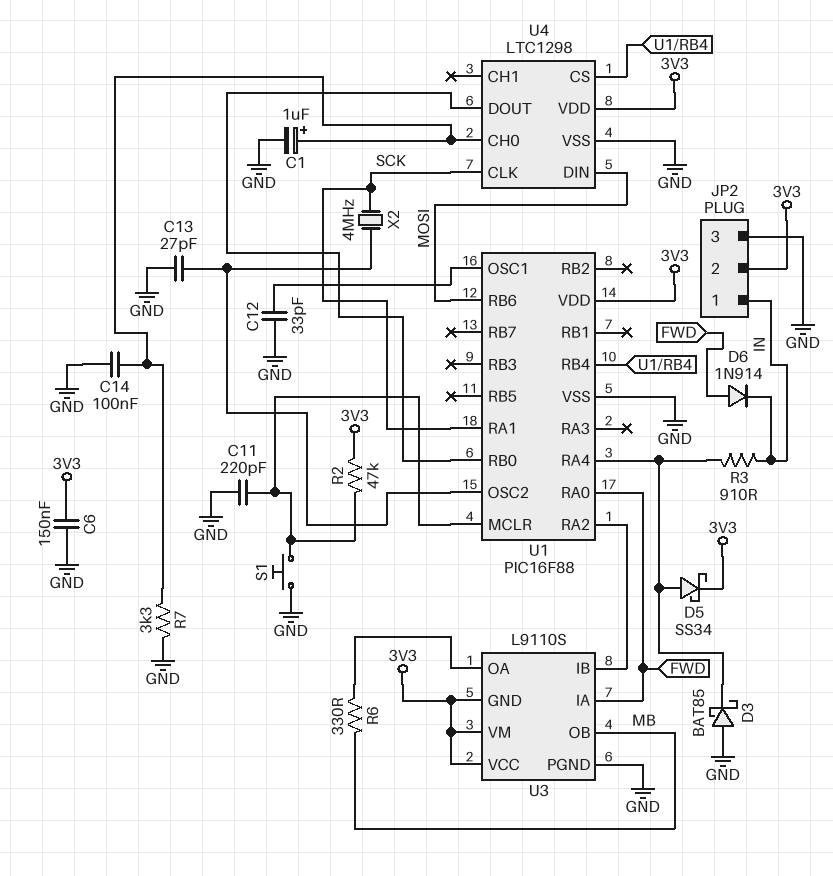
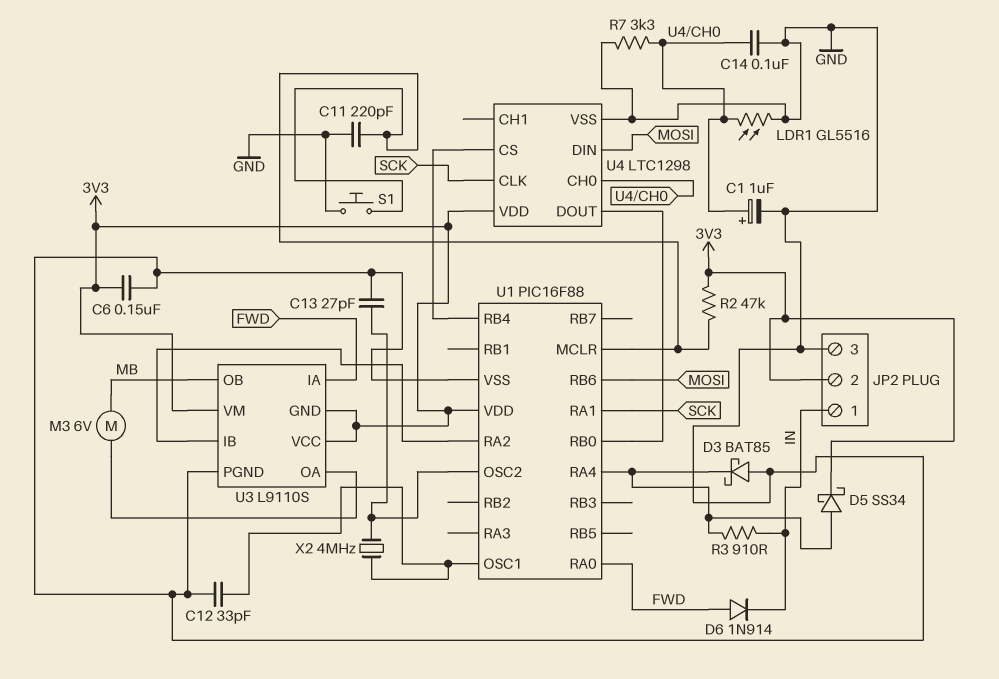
LDR1: none -> GL5516 (GND, U4/CH0)
M3: none -> motor 6V (MB, U3/OA)
R6: 330 (MB, U3/OA) -> none
X2: 4MHz (SCK, U1/OSC2) -> 4MHz (U1/OSC1, U1/OSC2)

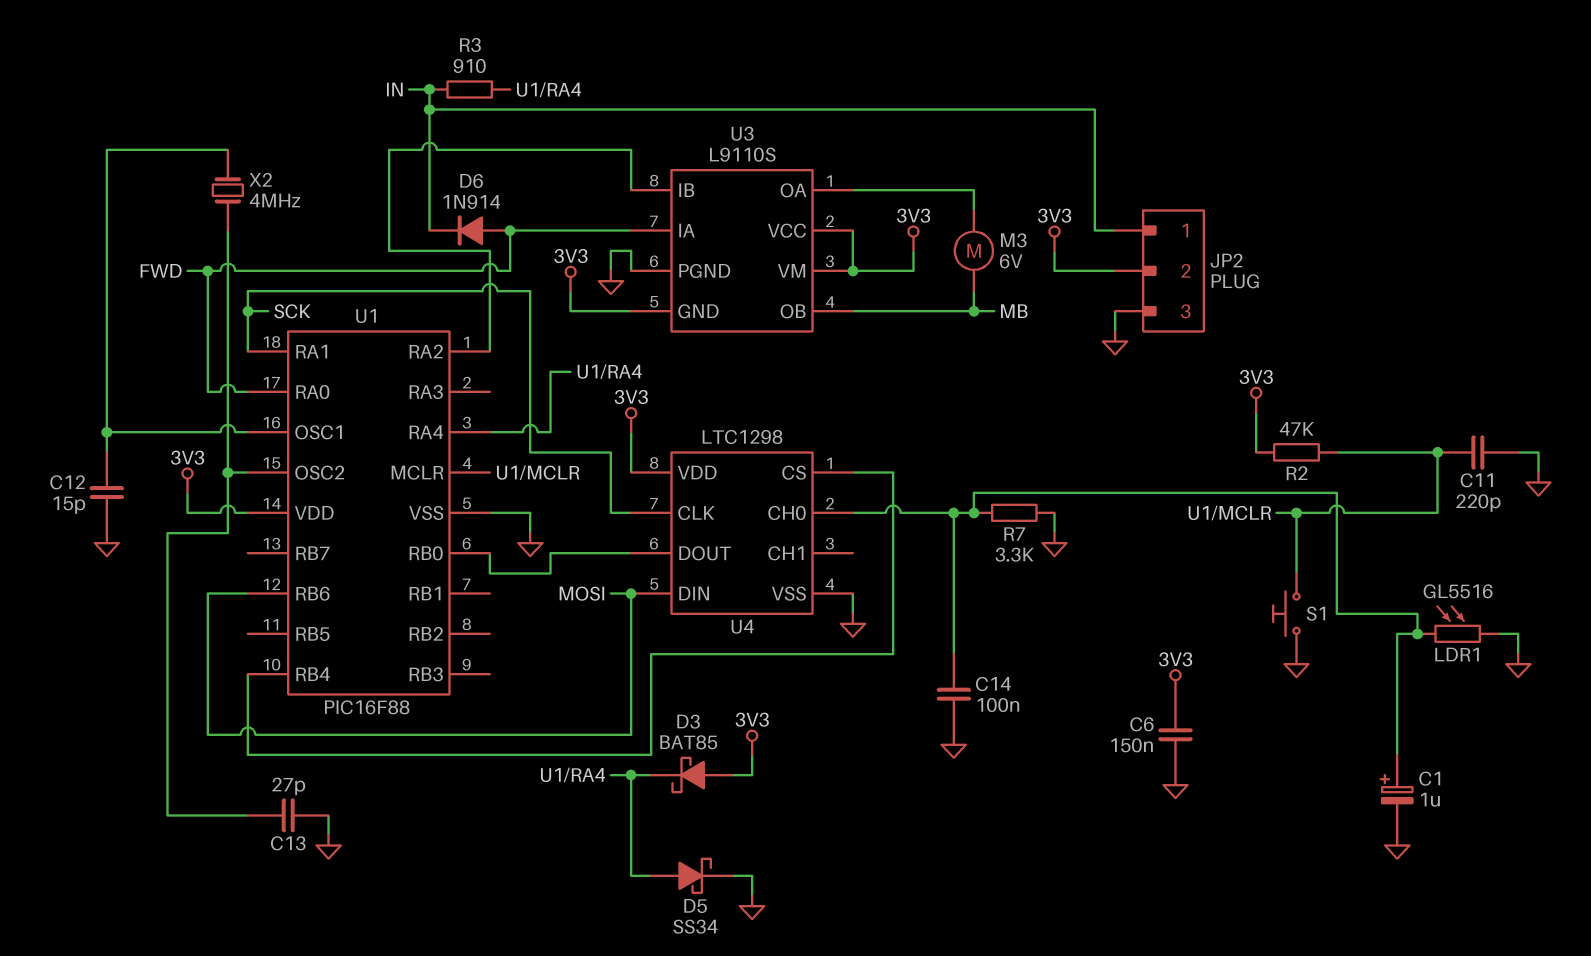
C12: 33pF (GND, U1/OSC1) -> 15pF (GND, U1/OSC1)
D3: schottky BAT85 (A GND, K U1/RA4) -> schottky BAT85 (A 3V3, K U1/RA4)
D5: schottky SS34 (A U1/RA4, K 3V3) -> schottky SS34 (A U1/RA4, K GND)

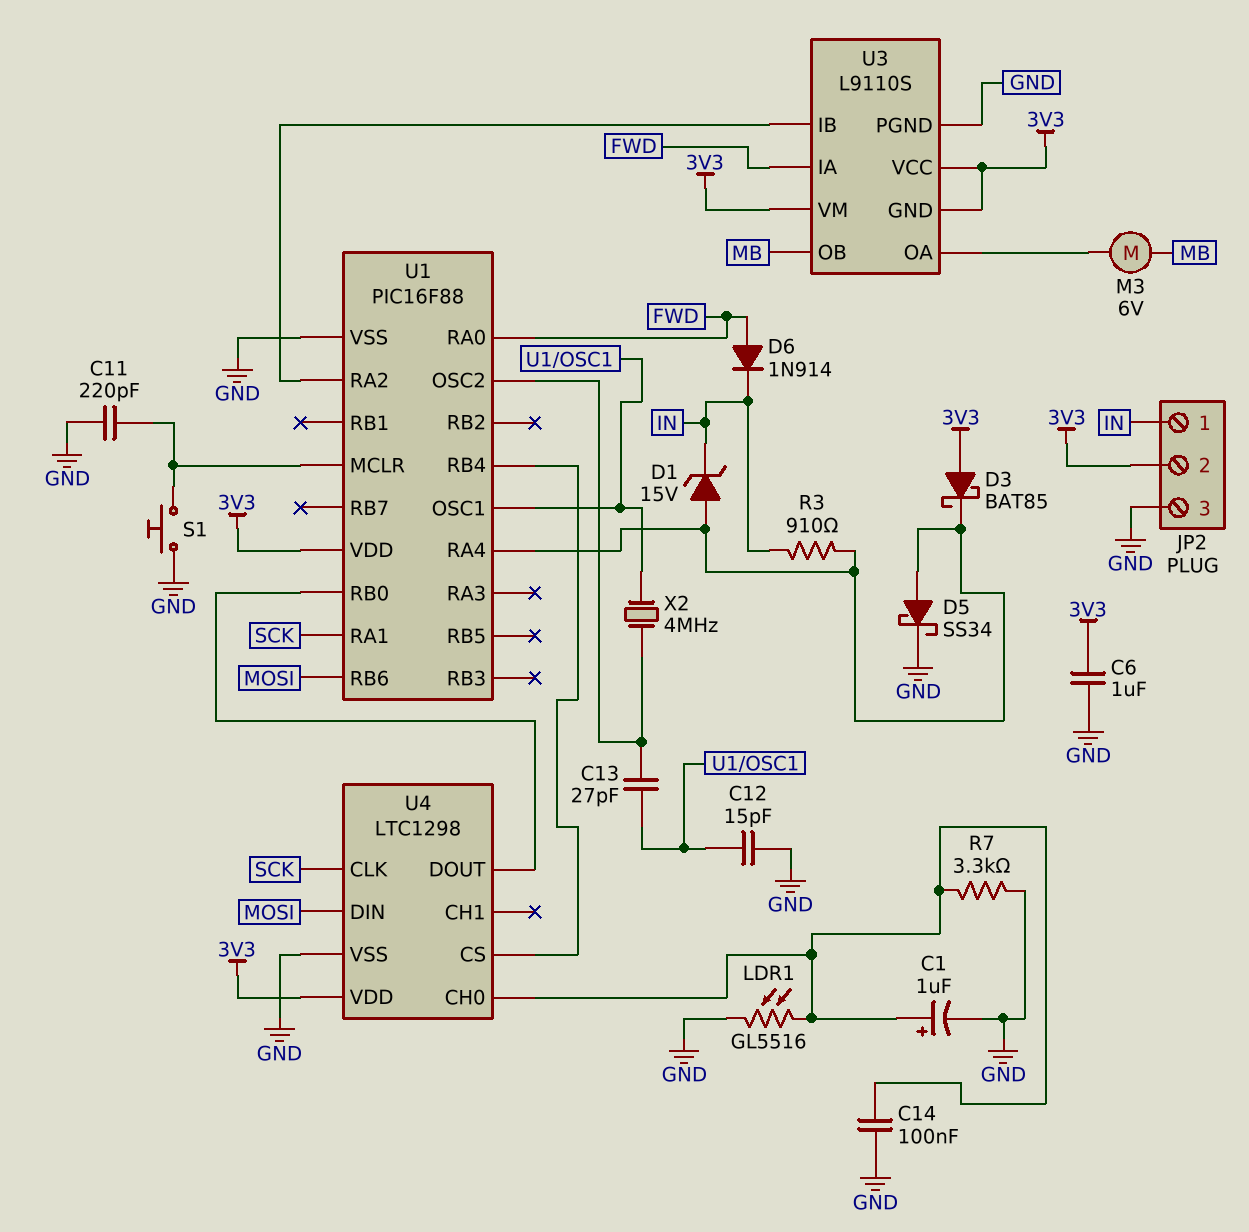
C6: 150nF (3V3, GND) -> 1uF (3V3, GND)
C13: 27pF (GND, U1/OSC2) -> 27pF (U1/OSC1, U1/OSC2)
D1: none -> zener 15V (A U1/RA4, K IN)
R2: 47k (3V3, U1/MCLR) -> none

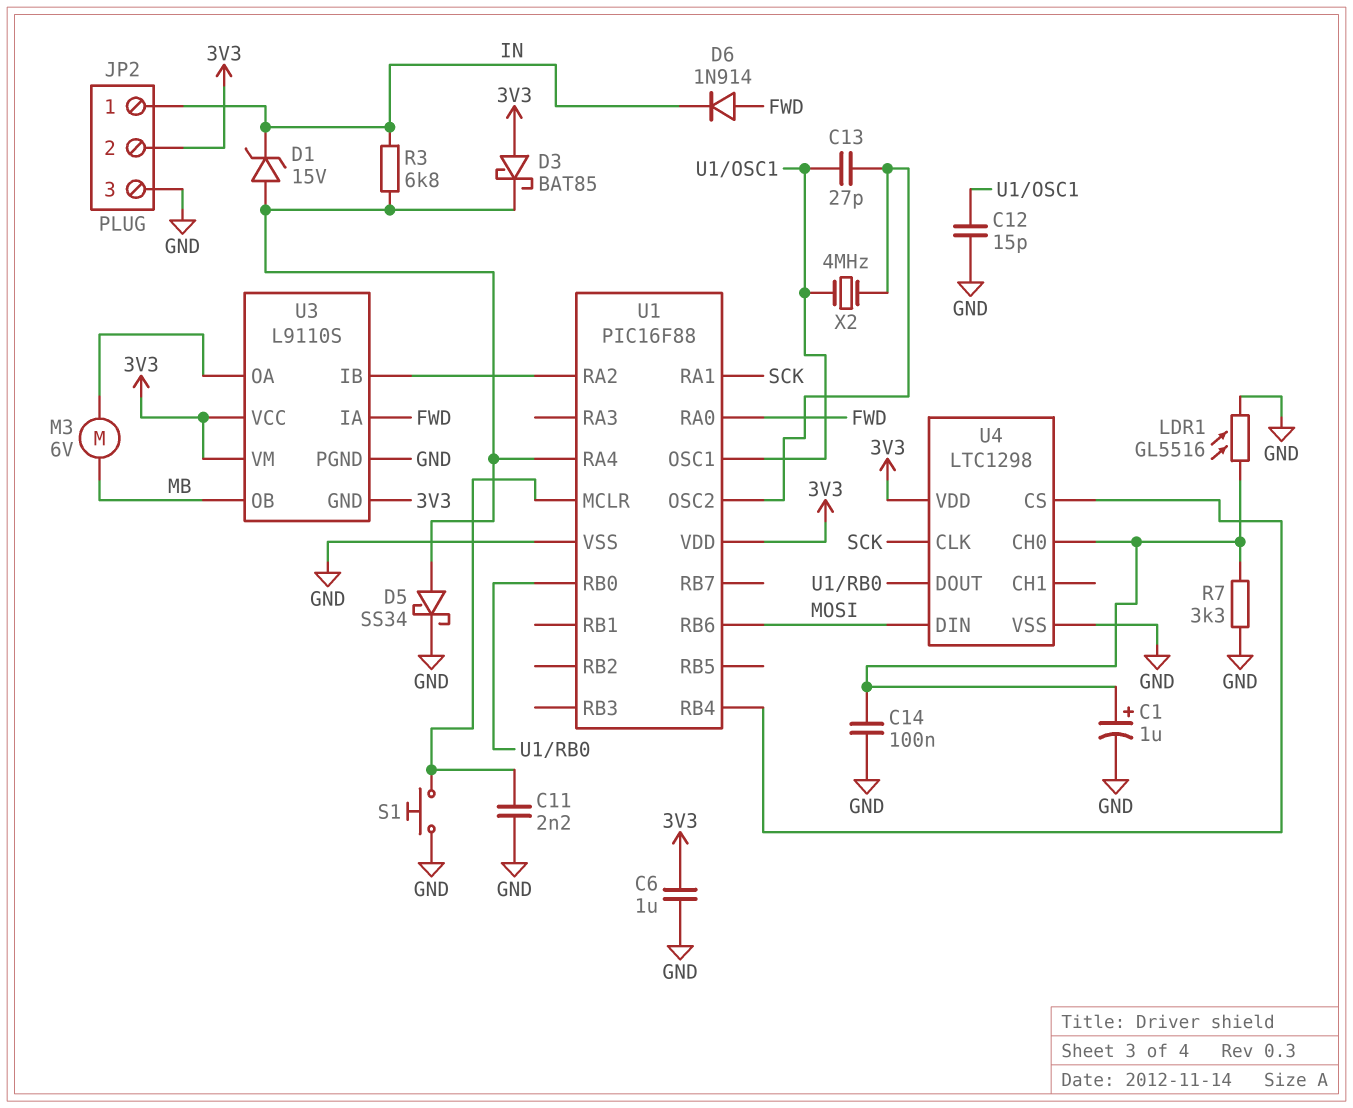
C11: 220pF (GND, U1/MCLR) -> 2.2nF (GND, U1/MCLR)
R3: 910 (IN, U1/RA4) -> 6.8k (IN, U1/RA4)

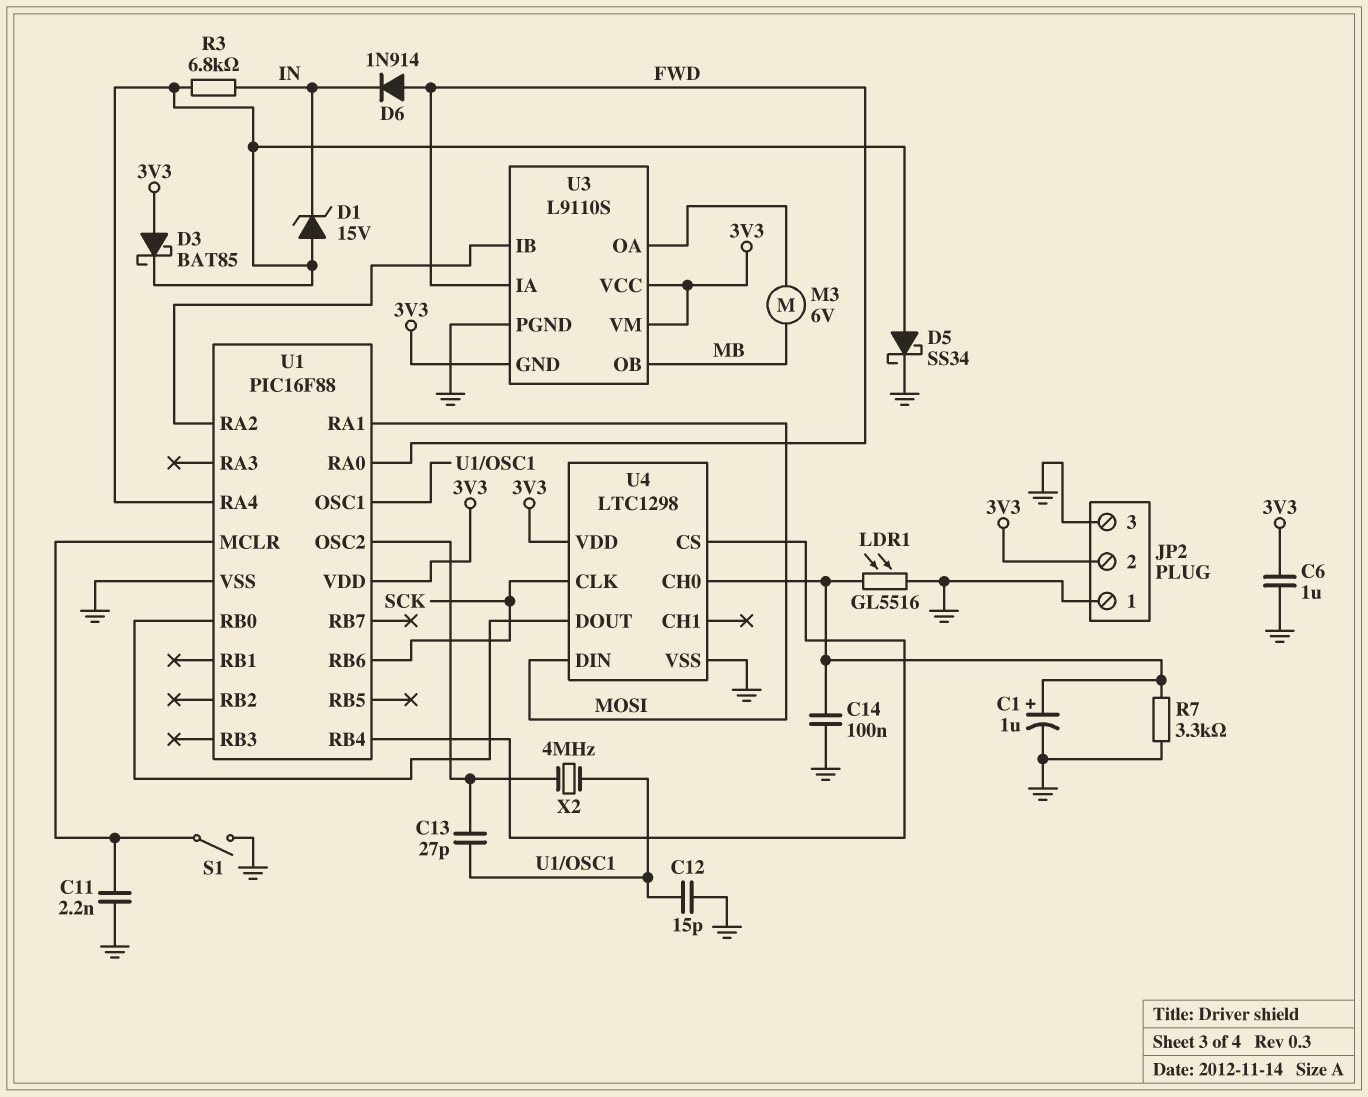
JP2 pin 1: IN -> GND
S1: button (GND, U1/MCLR) -> switch (GND, U1/MCLR)
U1 pin RA1: SCK -> MOSI
U1 pin RB6: MOSI -> SCK

